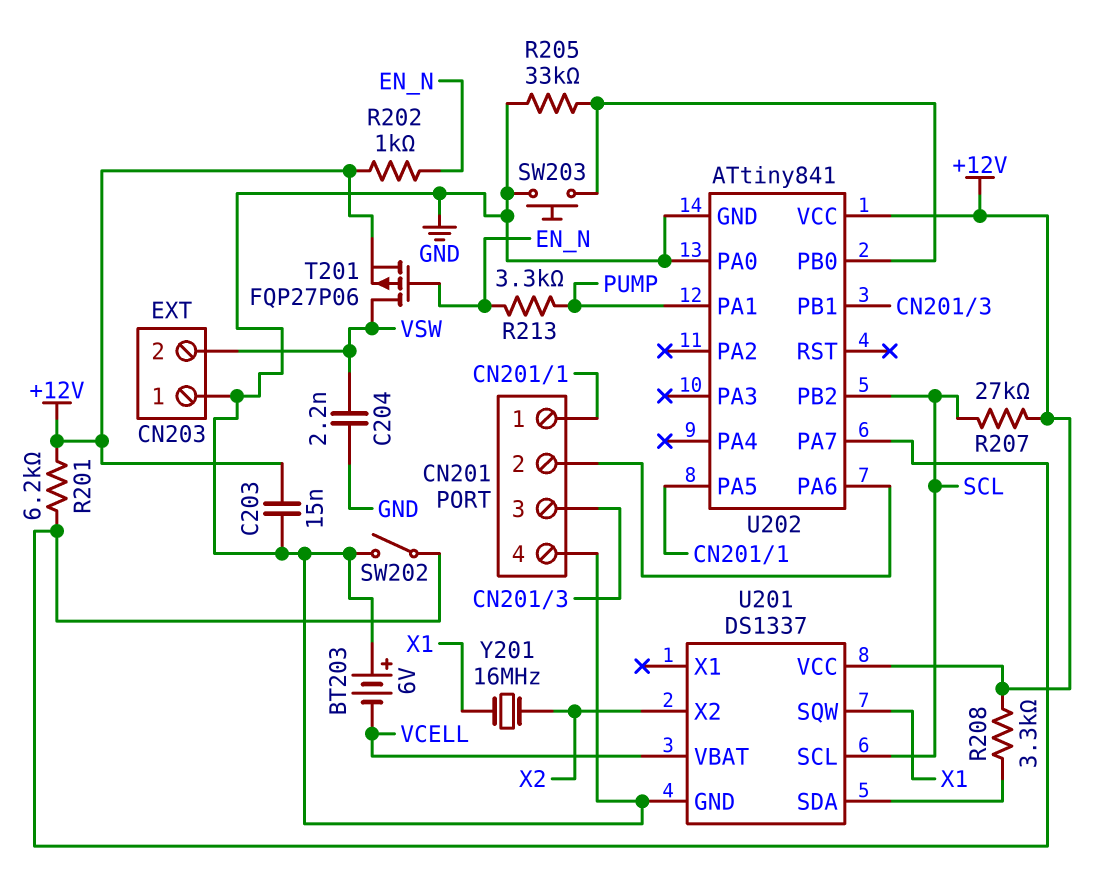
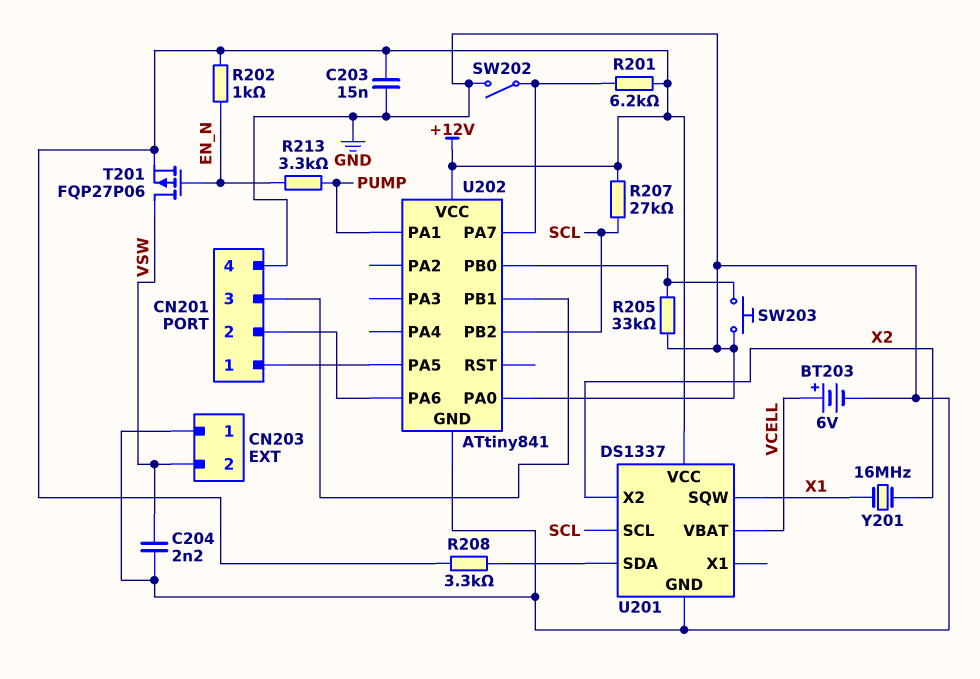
BT203: 6V (plus GND, minus VCELL) -> 6V (plus VCELL, minus GND)

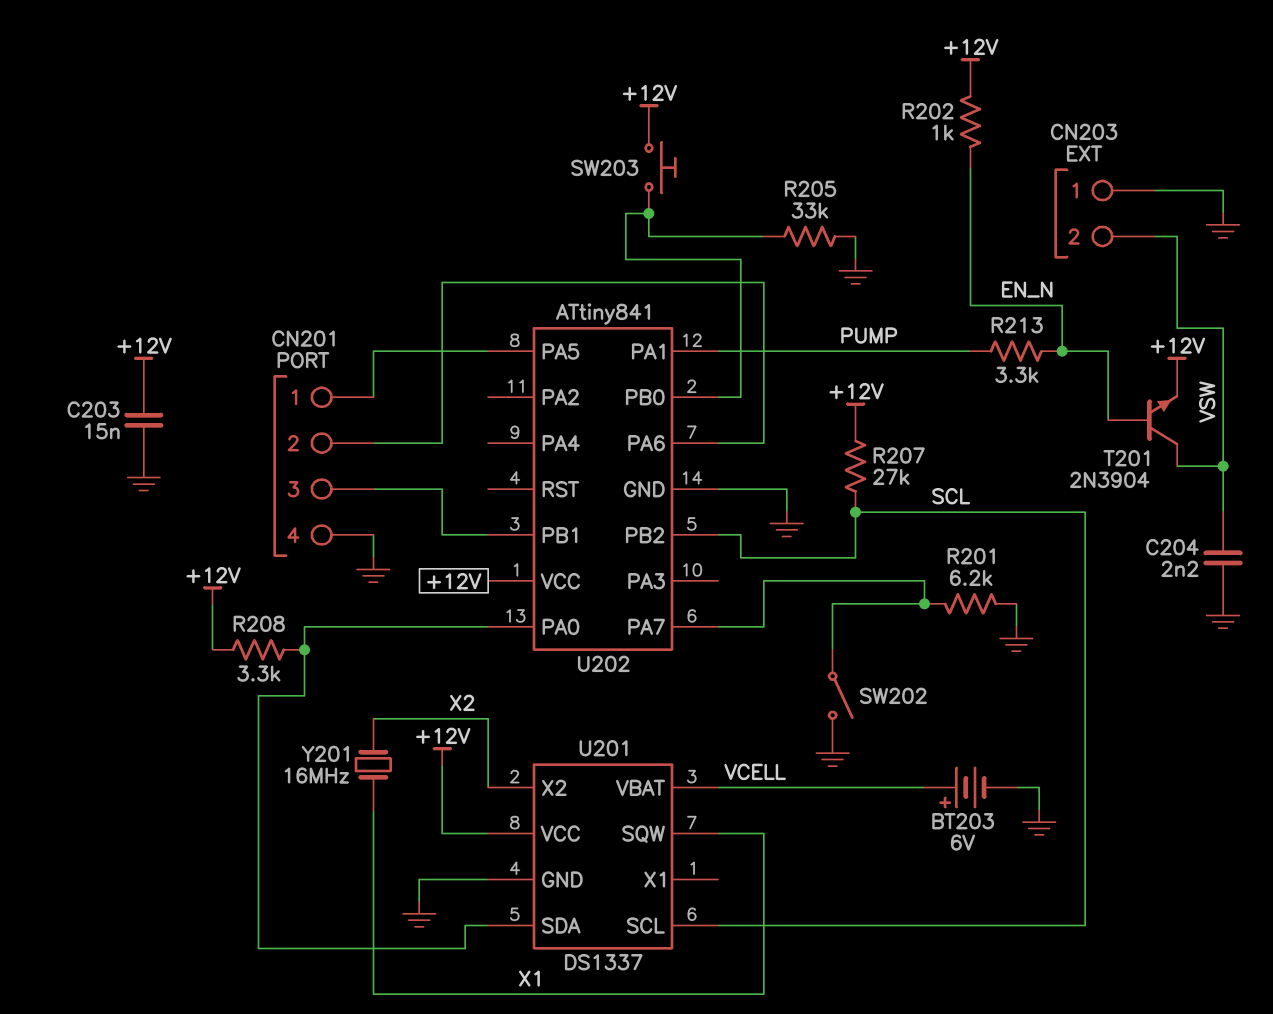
R201: 6.2k (+12V, U202/PA7) -> 6.2k (GND, U202/PA7)
SW203: button (GND, U202/PB0) -> button (+12V, U202/PB0)
T201: PMOS FQP27P06 (G EN_N, D VSW, S +12V) -> NPN 2N3904 (B EN_N, C VSW, E +12V)
U202 pin PA0: GND -> U201/SDA

